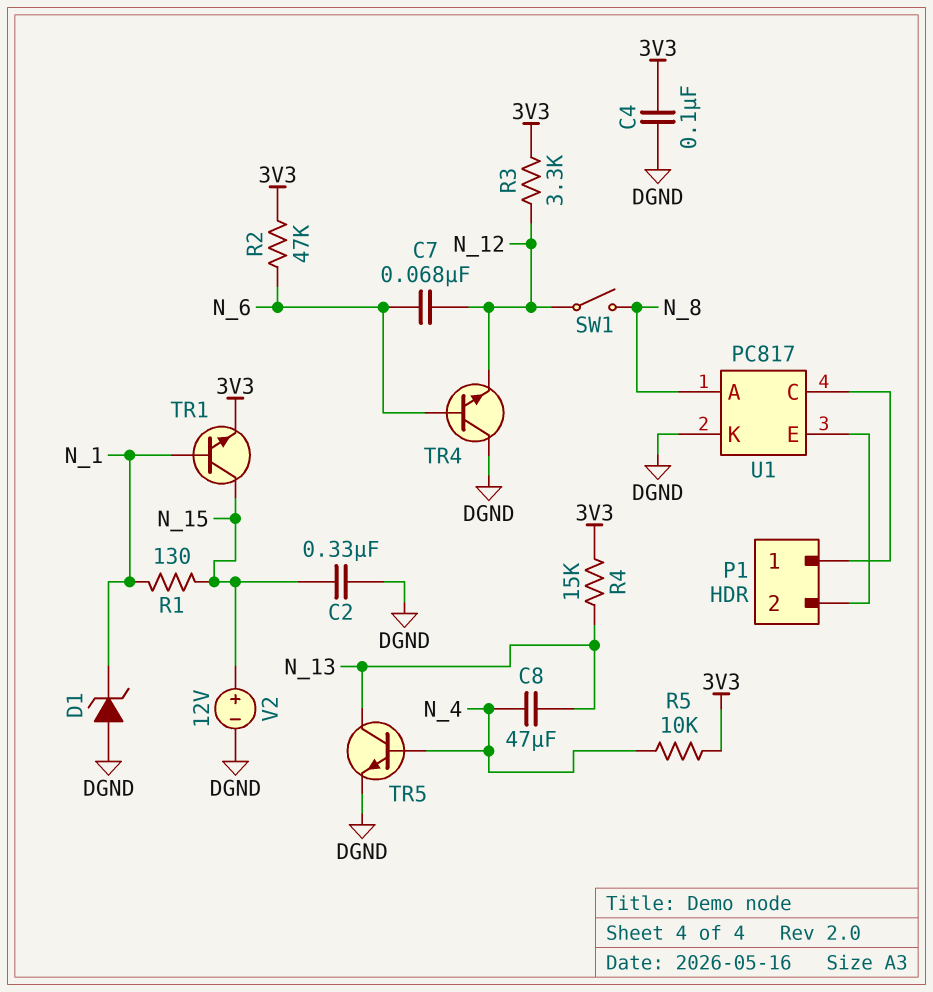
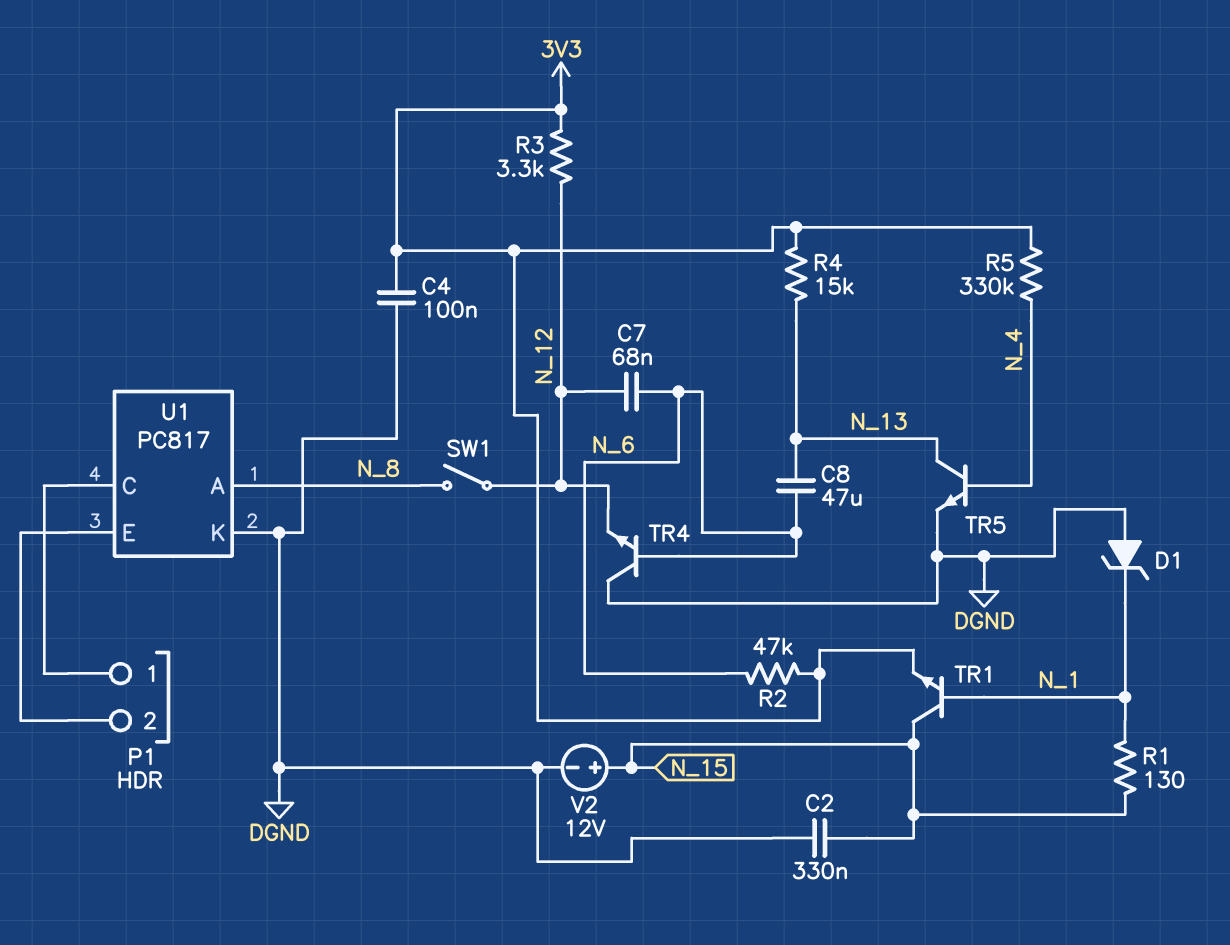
C8: 47uF (N_4, N_13) -> 47uF (N_6, N_13)
R5: 10k (3V3, N_4) -> 330k (3V3, N_4)

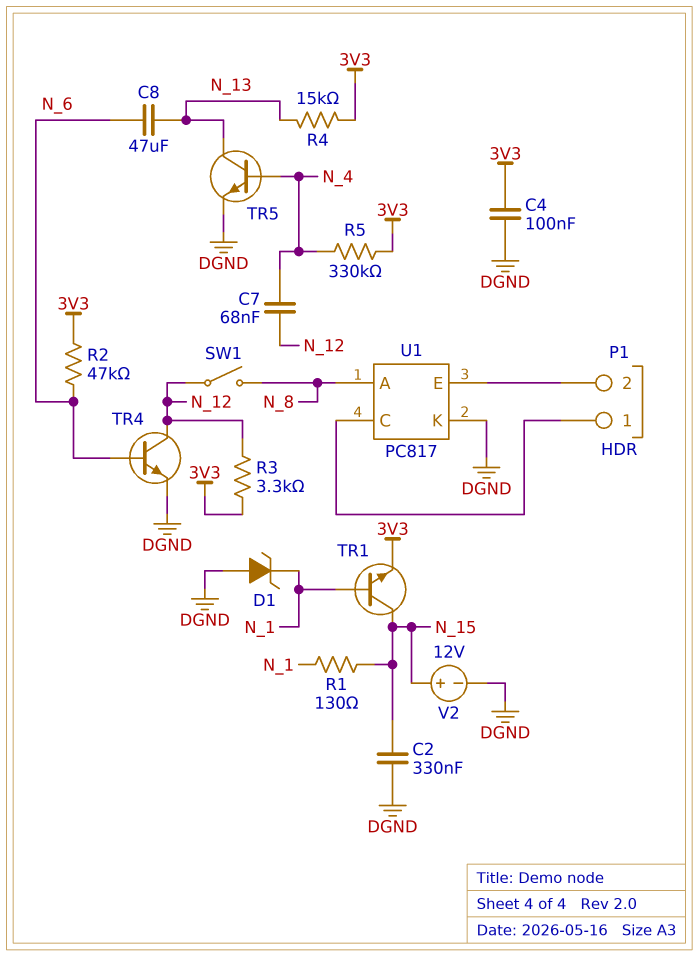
C7: 68nF (N_6, N_12) -> 68nF (N_4, N_12)
TR4: NPN (B N_6, C DGND, E N_12) -> NPN (B N_6, C N_12, E DGND)

